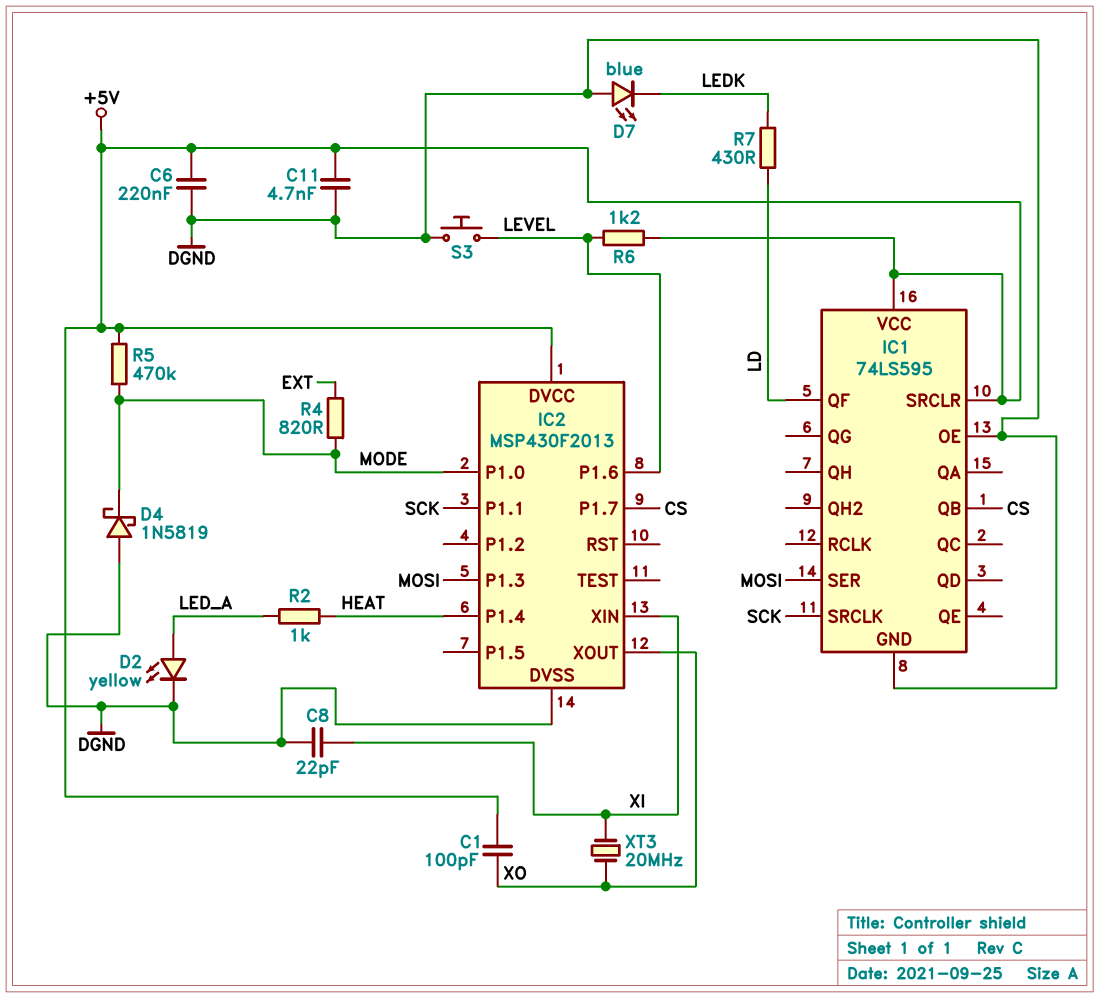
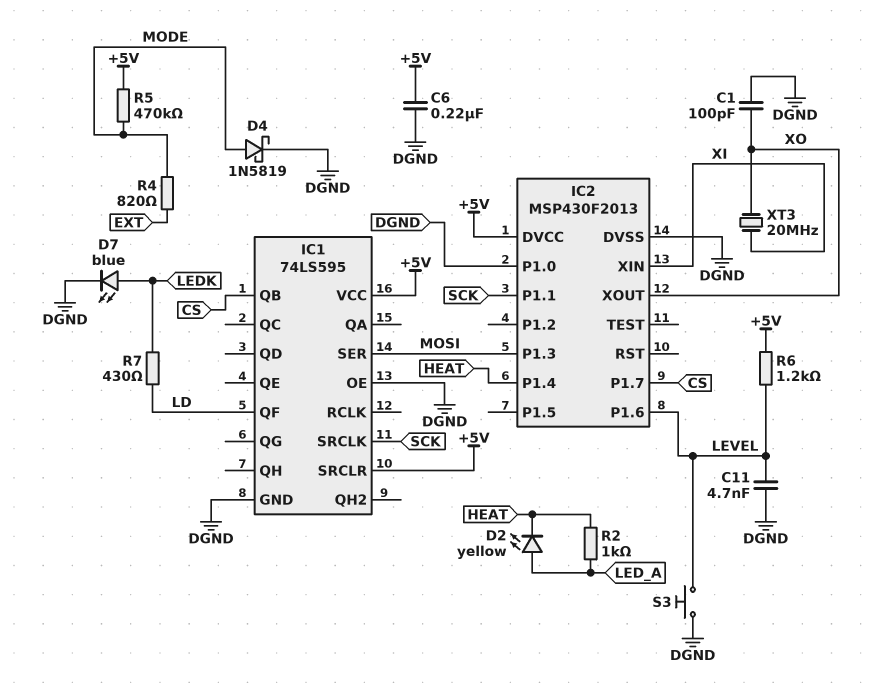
C1: 100pF (+5V, XO) -> 100pF (DGND, XO)
C8: 22pF (DGND, XI) -> none
C11: 4.7nF (+5V, DGND) -> 4.7nF (DGND, LEVEL)
D2: LED yellow (A LED_A, K DGND) -> LED yellow (A LED_A, K HEAT)
D4: schottky 1N5819 (A DGND, K MODE) -> schottky 1N5819 (A MODE, K DGND)
D7: LED blue (A DGND, K LEDK) -> LED blue (A LEDK, K DGND)
IC2 pin P1.0: MODE -> DGND

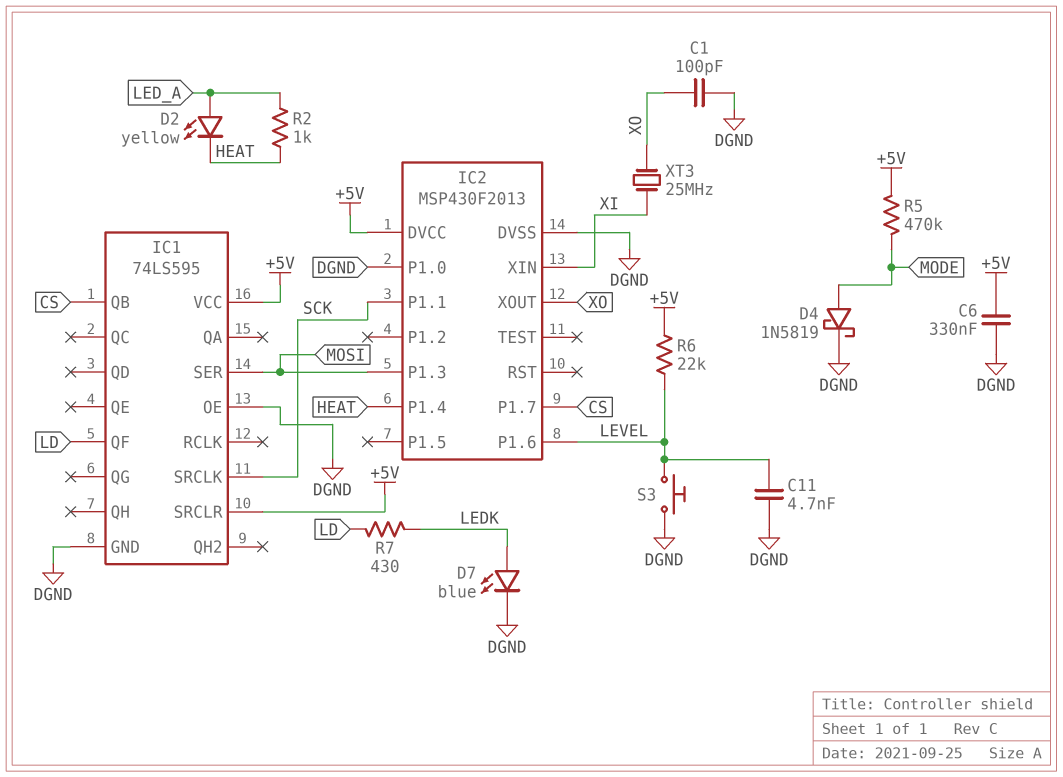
C6: 220nF (+5V, DGND) -> 330nF (+5V, DGND)
R4: 820 (EXT, MODE) -> none
R6: 1.2k (+5V, LEVEL) -> 22k (+5V, LEVEL)
XT3: 20MHz (XI, XO) -> 25MHz (XI, XO)

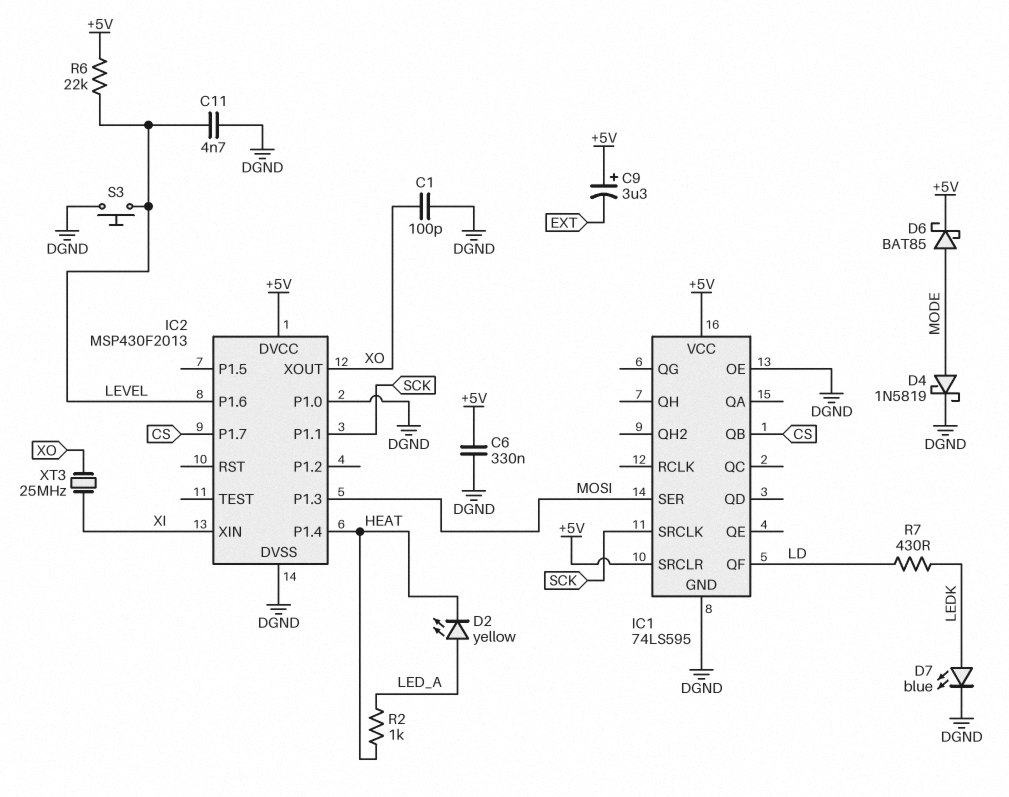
C9: none -> 3.3uF (plus +5V, minus EXT)
D6: none -> schottky BAT85 (A MODE, K +5V)
R5: 470k (+5V, MODE) -> none

